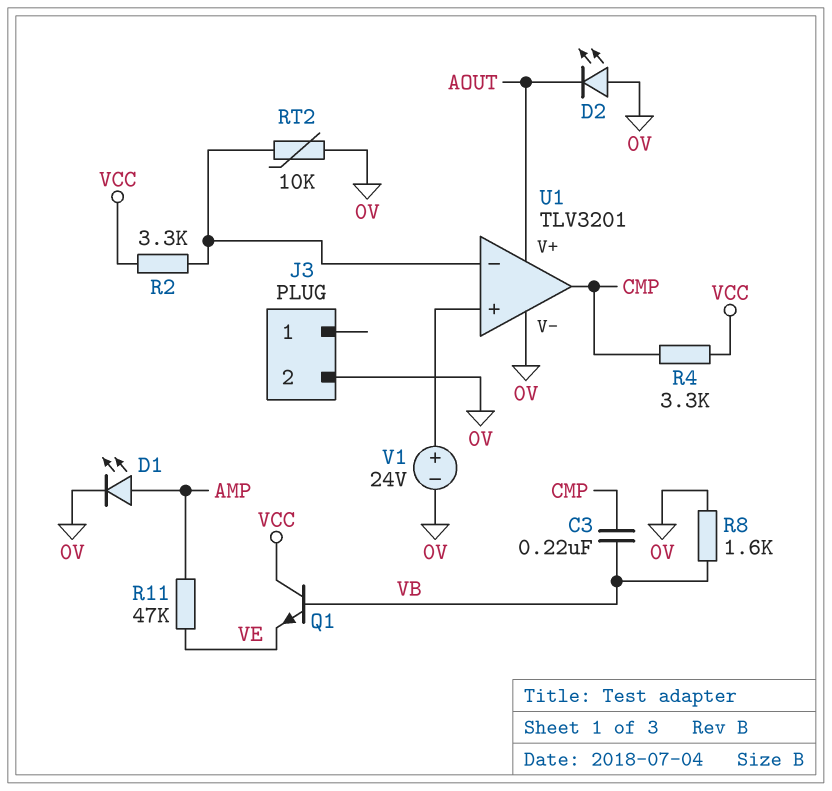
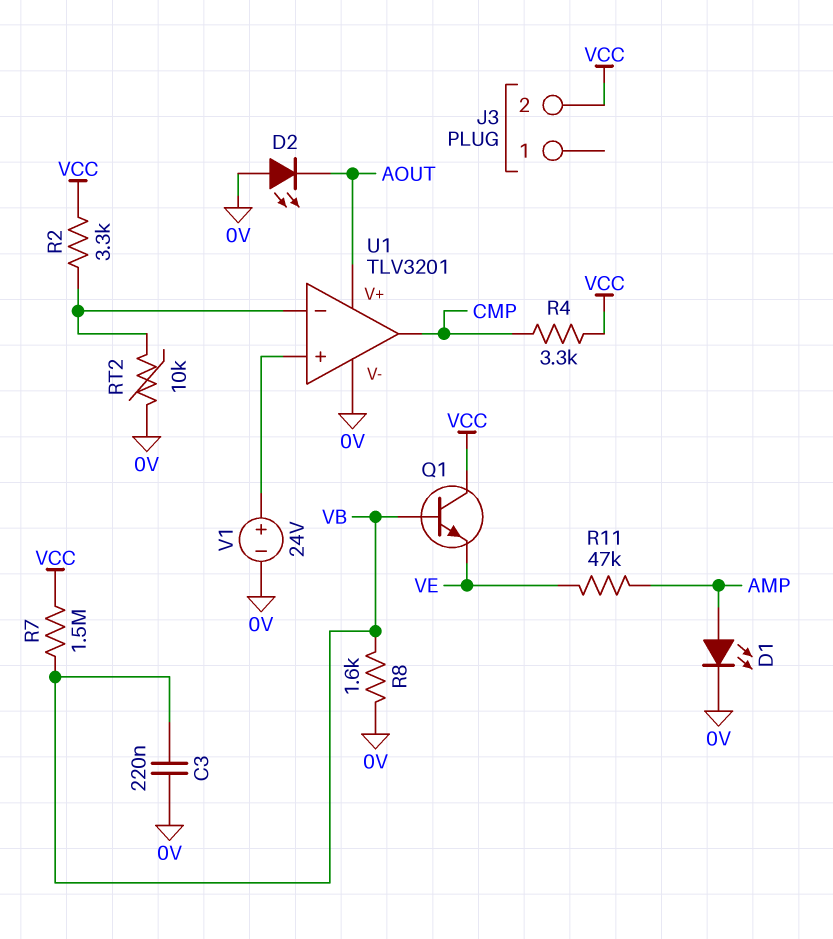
C3: 220nF (CMP, VB) -> 220nF (0V, VB)
J3 pin 2: 0V -> VCC
R7: none -> 1.5M (VB, VCC)

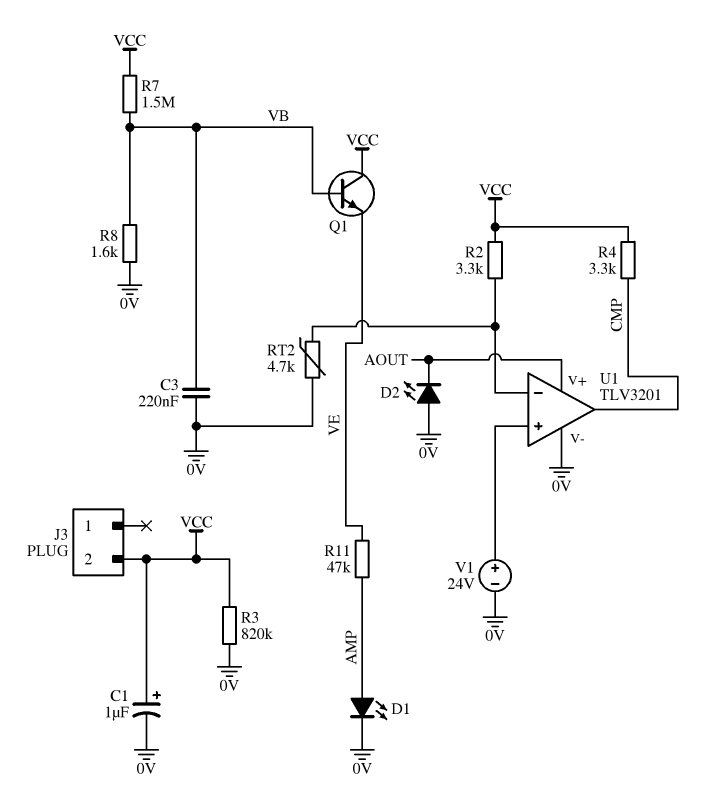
C1: none -> 1uF (plus VCC, minus 0V)
R3: none -> 820k (0V, VCC)
RT2: 10k (0V, U1/in-) -> 4.7k (0V, U1/in-)

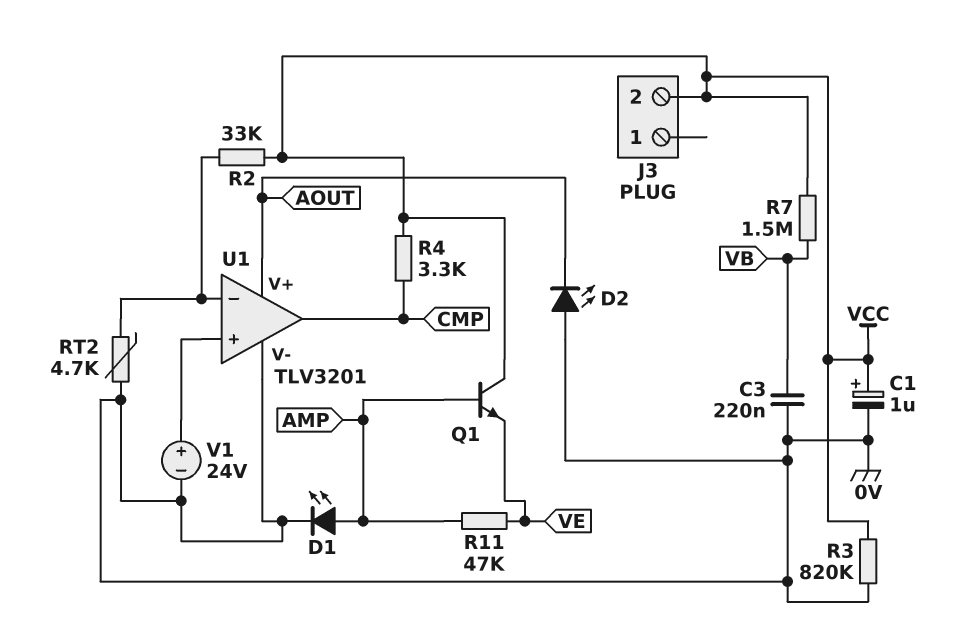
Q1: NPN (B VB, C VCC, E VE) -> NPN (B AMP, C VCC, E VE)
R2: 3.3k (U1/in-, VCC) -> 33k (U1/in-, VCC)
R8: 1.6k (0V, VB) -> none

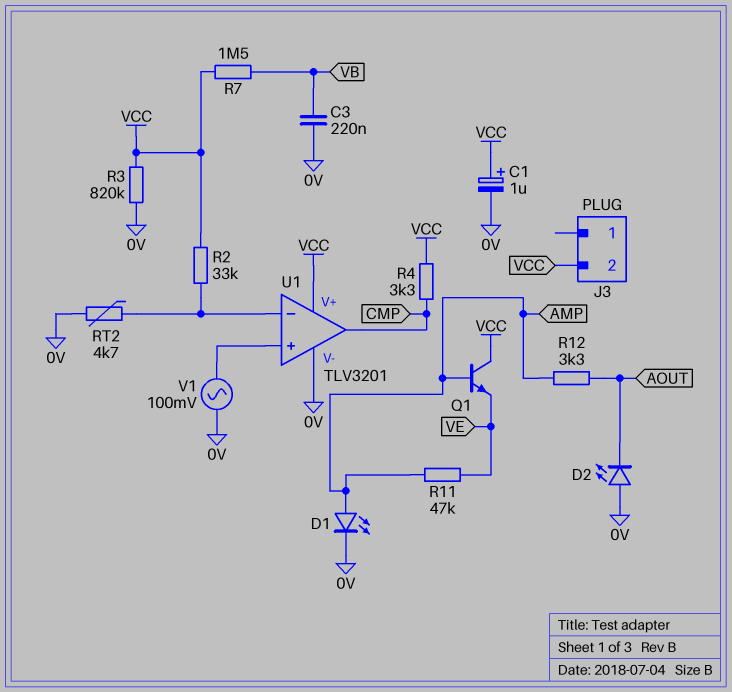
R12: none -> 3.3k (AMP, AOUT)
U1 pin V+: AOUT -> VCC
V1: 24V (plus U1/in+, minus 0V) -> AC 100mV (0V, U1/in+)

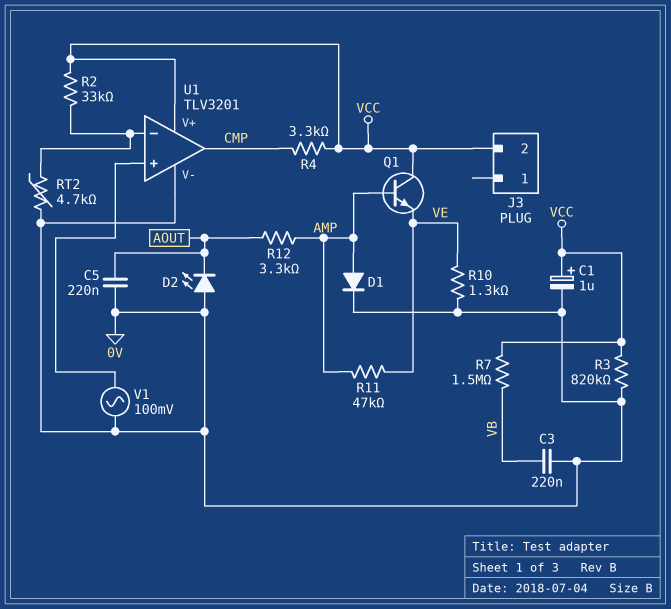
C5: none -> 220nF (0V, AOUT)
D1: LED (A AMP, K 0V) -> diode (A AMP, K 0V)
R10: none -> 1.3k (0V, VE)

